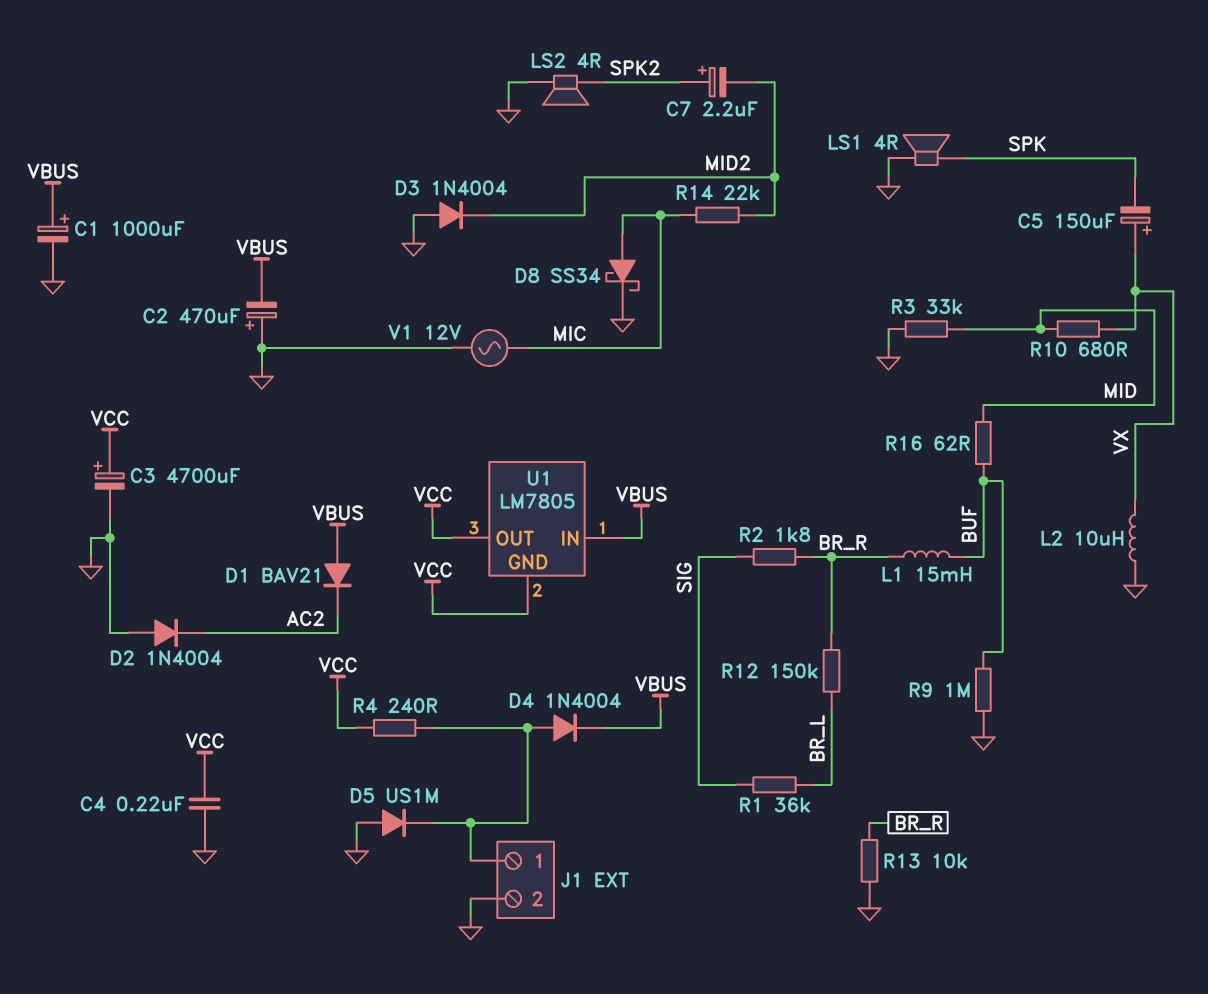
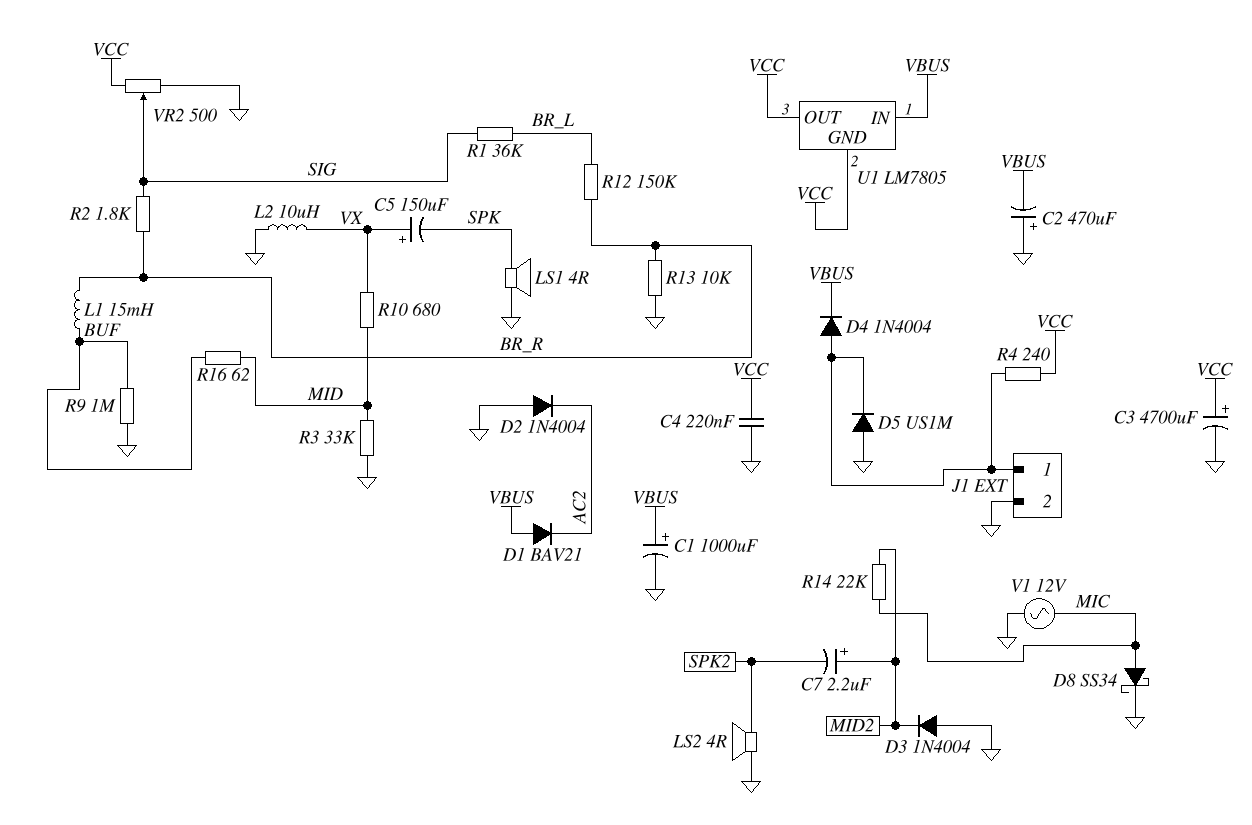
C7: 2.2uF (plus SPK2, minus MID2) -> 2.2uF (plus MID2, minus SPK2)
VR2: none -> 500 (GND, VCC, wiper SIG)

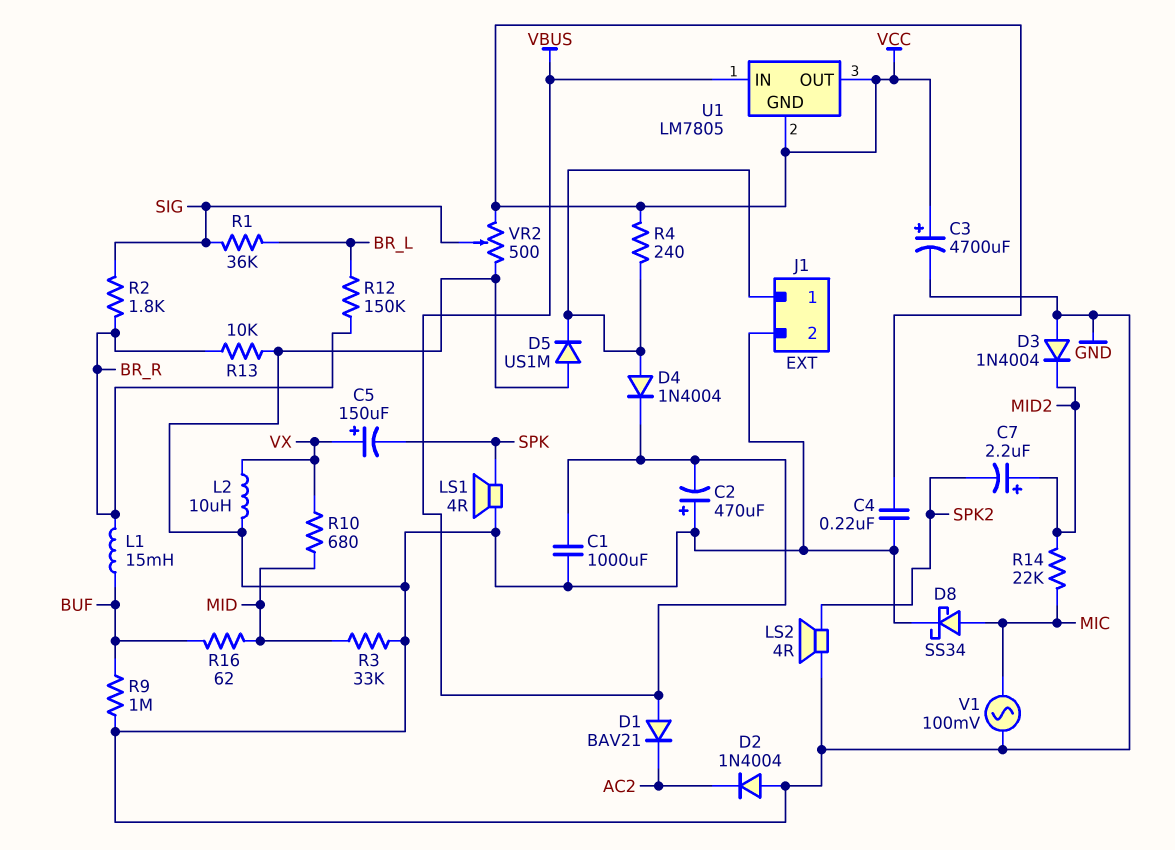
C1: 1000uF (plus VBUS, minus GND) -> 1000uF (GND, VBUS)
V1: AC 12V (GND, MIC) -> AC 100mV (GND, MIC)

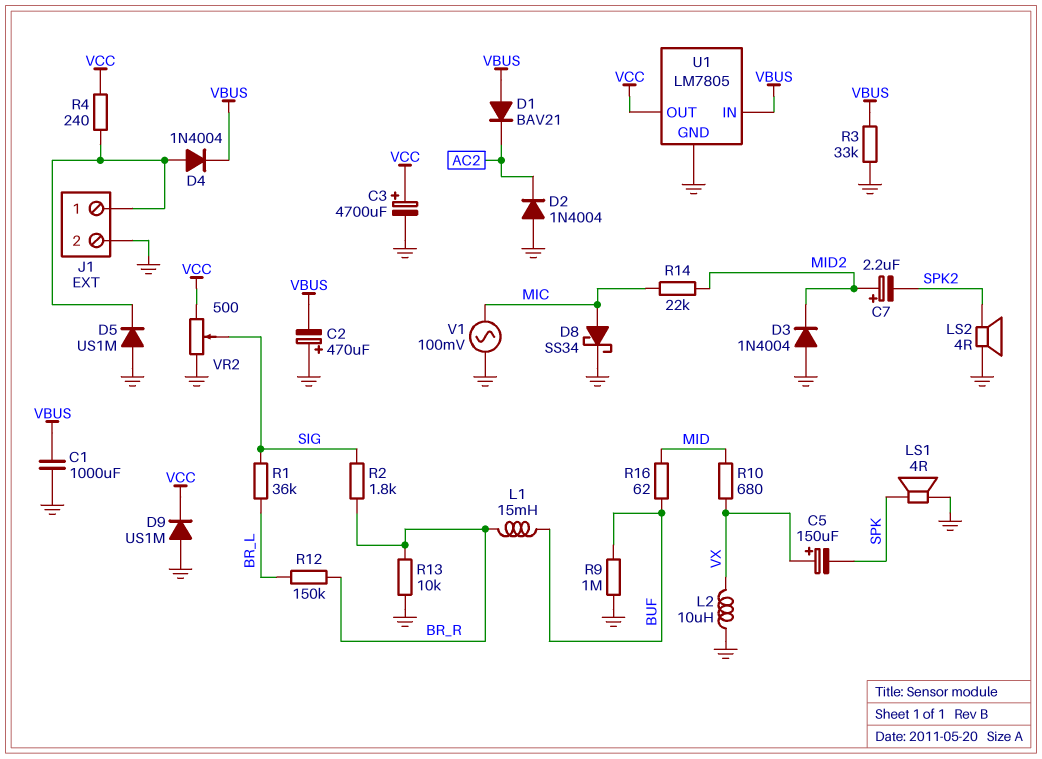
C4: 220nF (GND, VCC) -> none
D9: none -> diode US1M (A GND, K VCC)
R3: 33k (GND, MID) -> 33k (GND, VBUS)
U1 pin GND: VCC -> GND

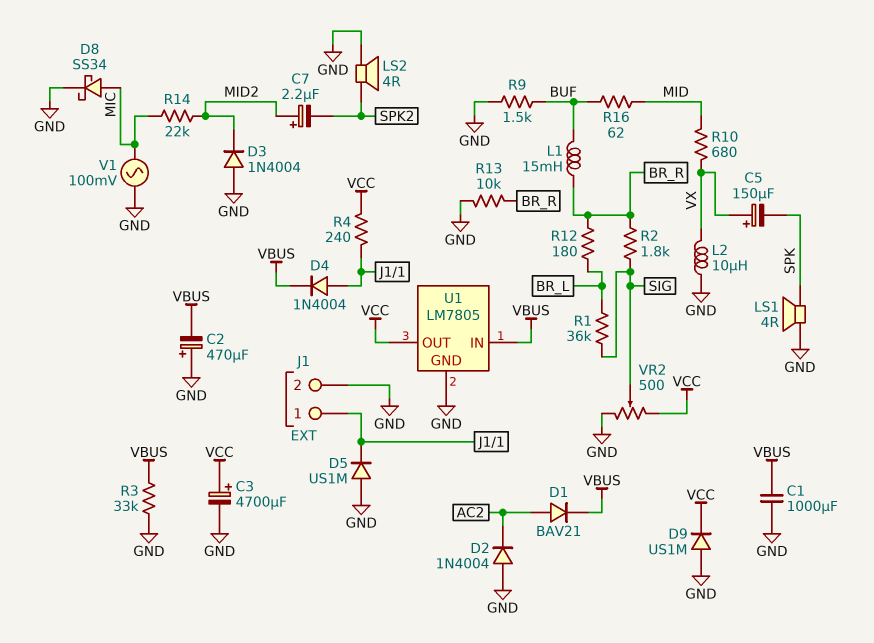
D1: diode BAV21 (A VBUS, K AC2) -> diode BAV21 (A AC2, K VBUS)
R9: 1M (BUF, GND) -> 1.5k (BUF, GND)
R12: 150k (BR_L, BR_R) -> 180 (BR_L, BR_R)

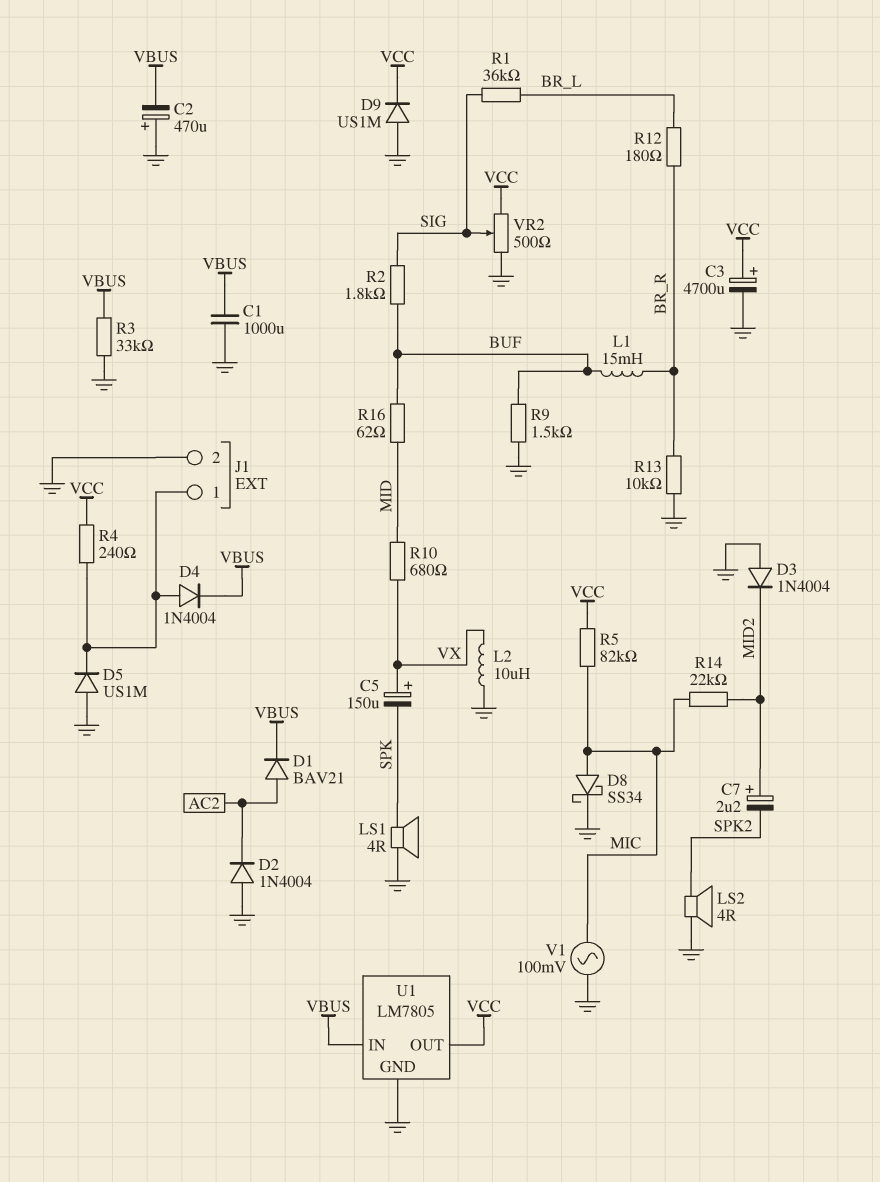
R2: 1.8k (BR_R, SIG) -> 1.8k (BUF, SIG)
R5: none -> 82k (MIC, VCC)

